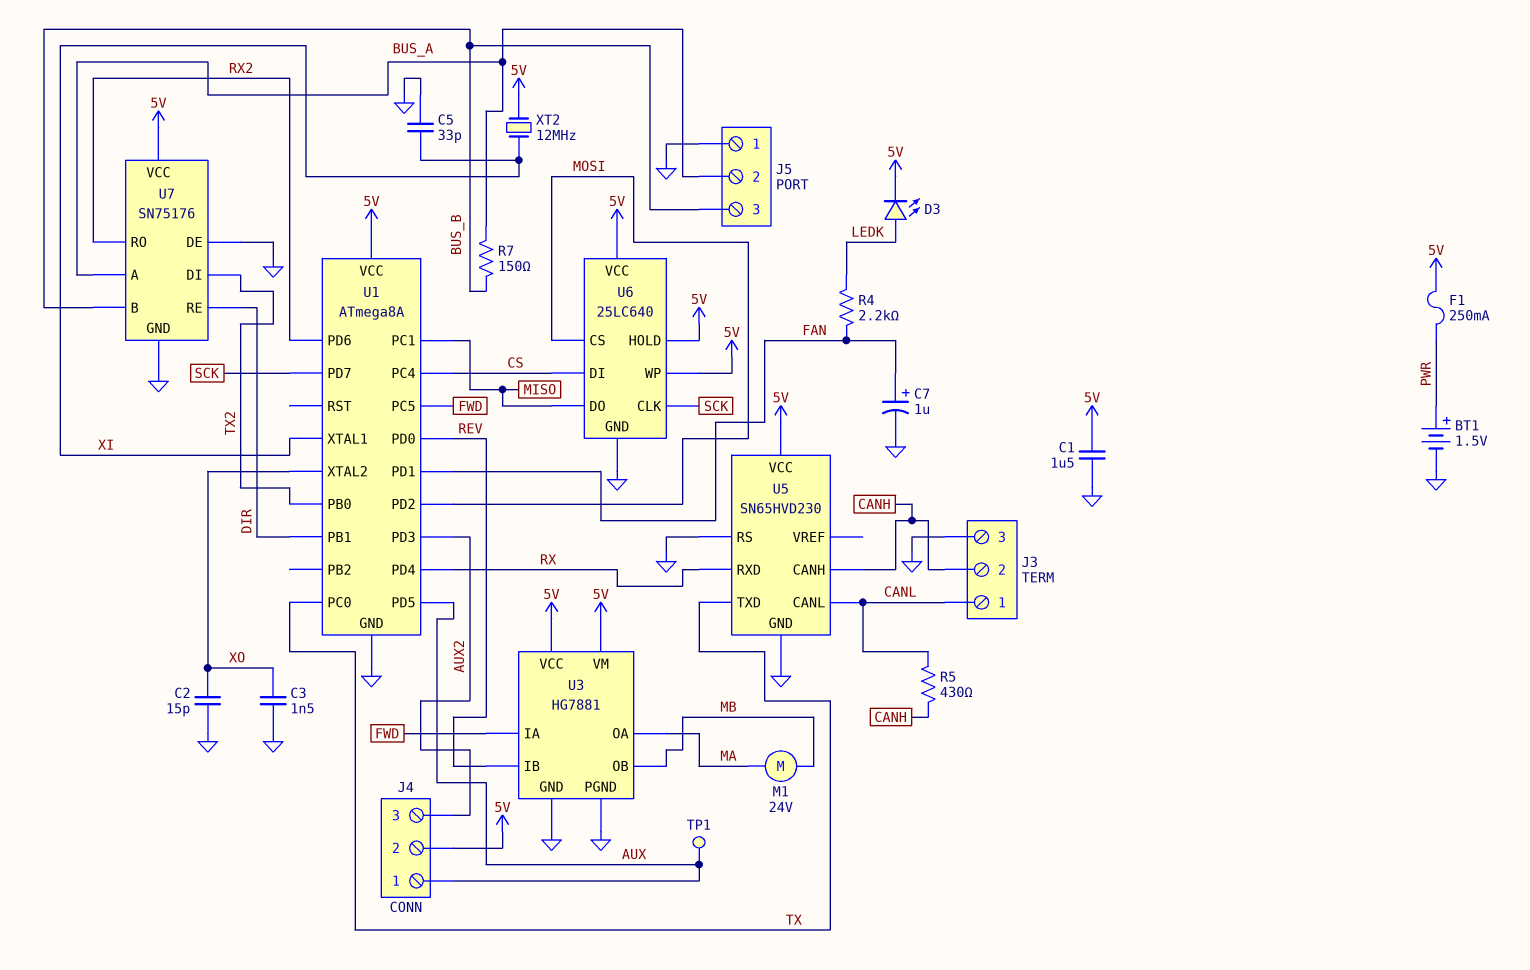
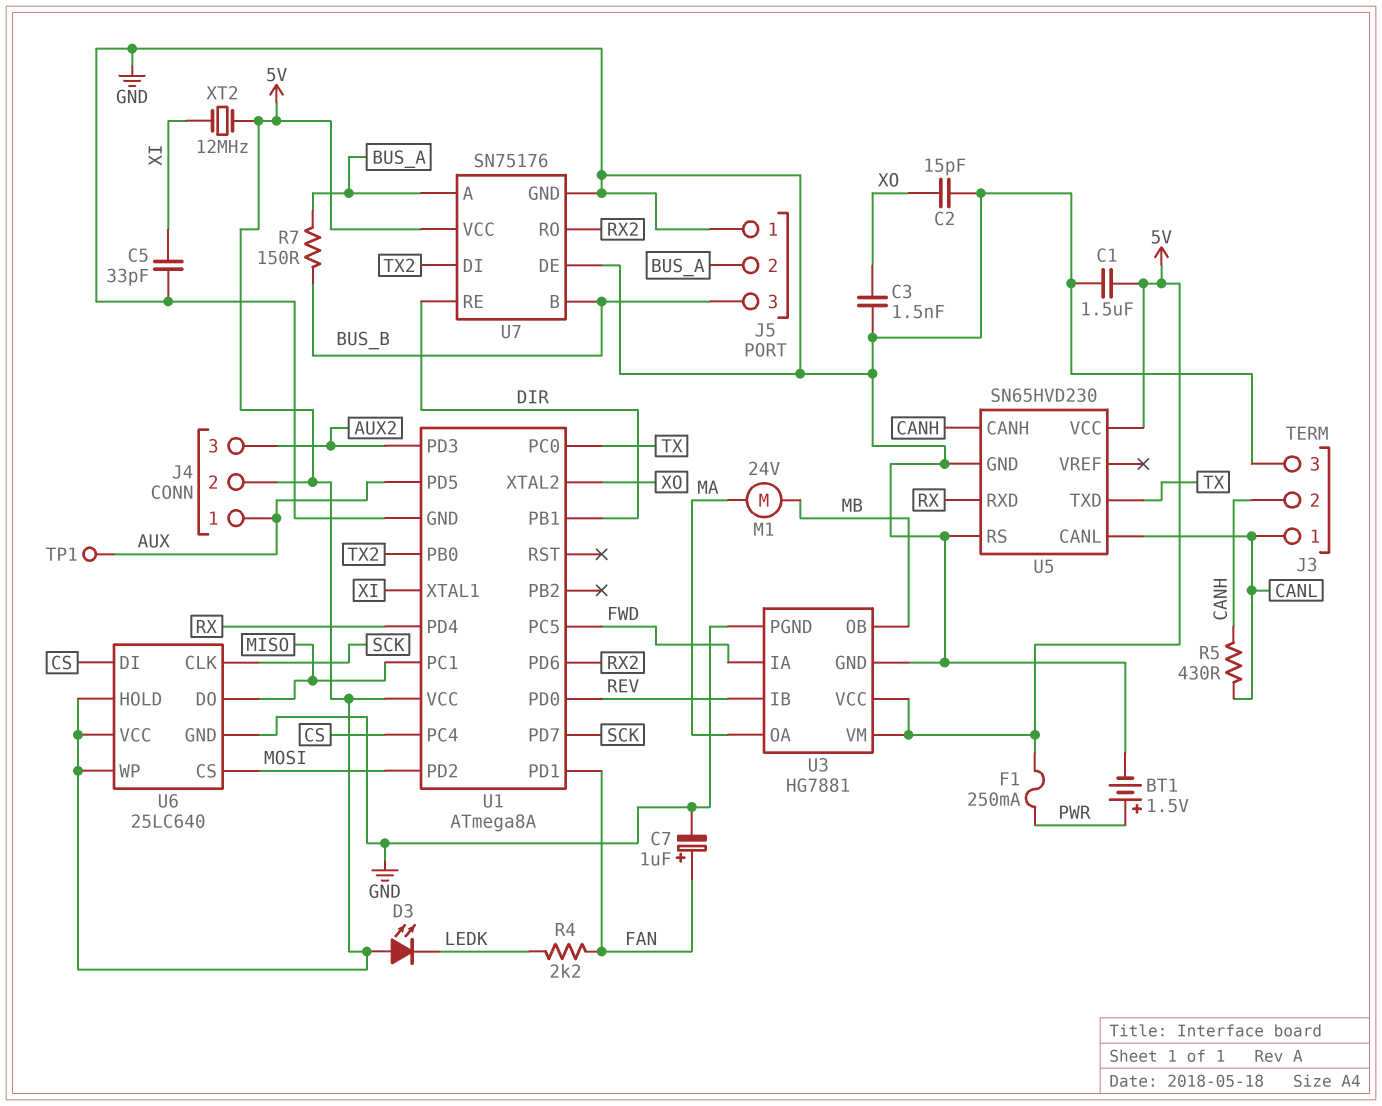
D3: LED (A LEDK, K 5V) -> LED (A 5V, K LEDK)

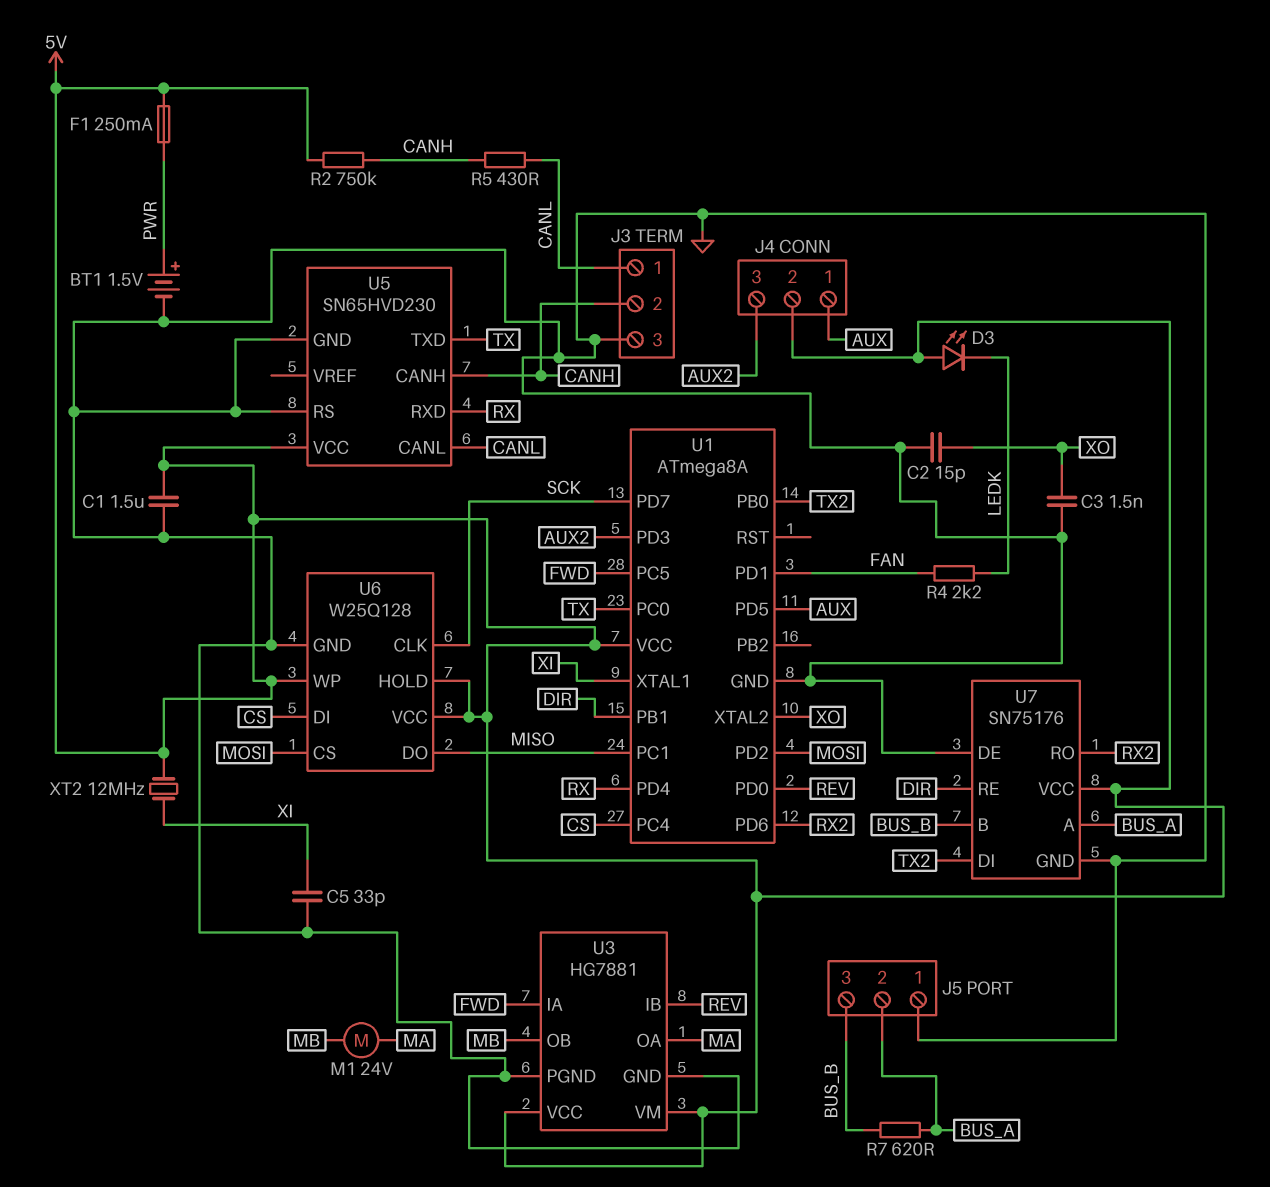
C7: 1uF (plus FAN, minus GND) -> none
R2: none -> 750k (5V, CANH)
R7: 150 (BUS_A, BUS_B) -> 620 (BUS_A, BUS_B)
TP1: test point (AUX) -> none
U6: 25LC640 -> W25Q128

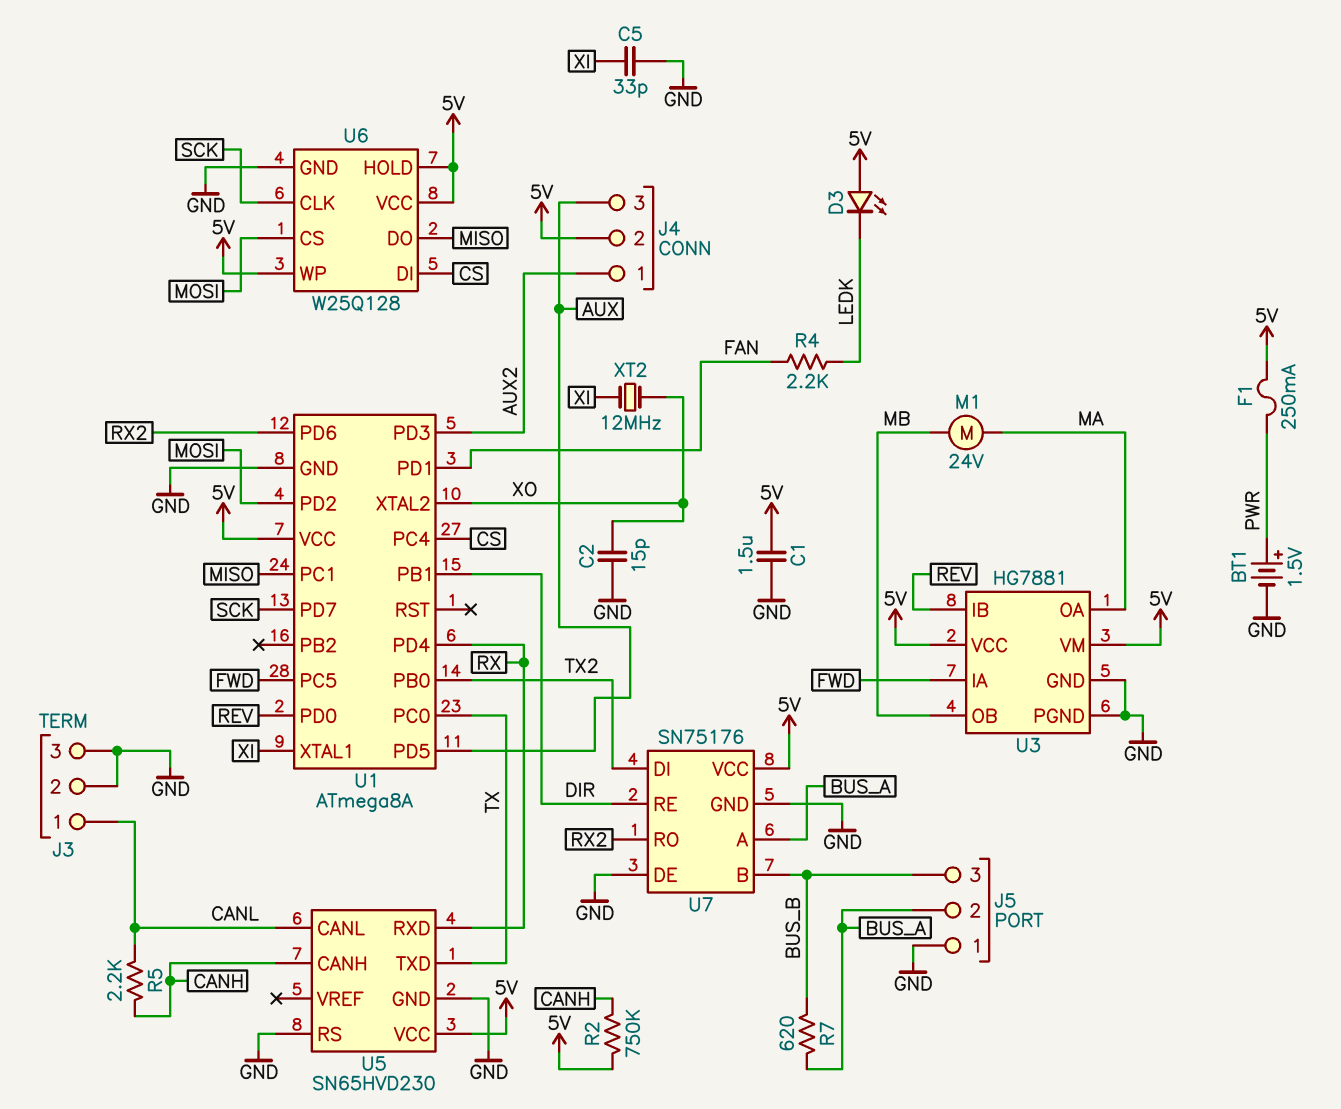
C3: 1.5nF (GND, XO) -> none
J3 pin 2: CANH -> GND
J4 pin 1: AUX -> AUX2
J4 pin 3: AUX2 -> AUX
R5: 430 (CANH, CANL) -> 2.2k (CANH, CANL)
XT2: 12MHz (5V, XI) -> 12MHz (XI, XO)

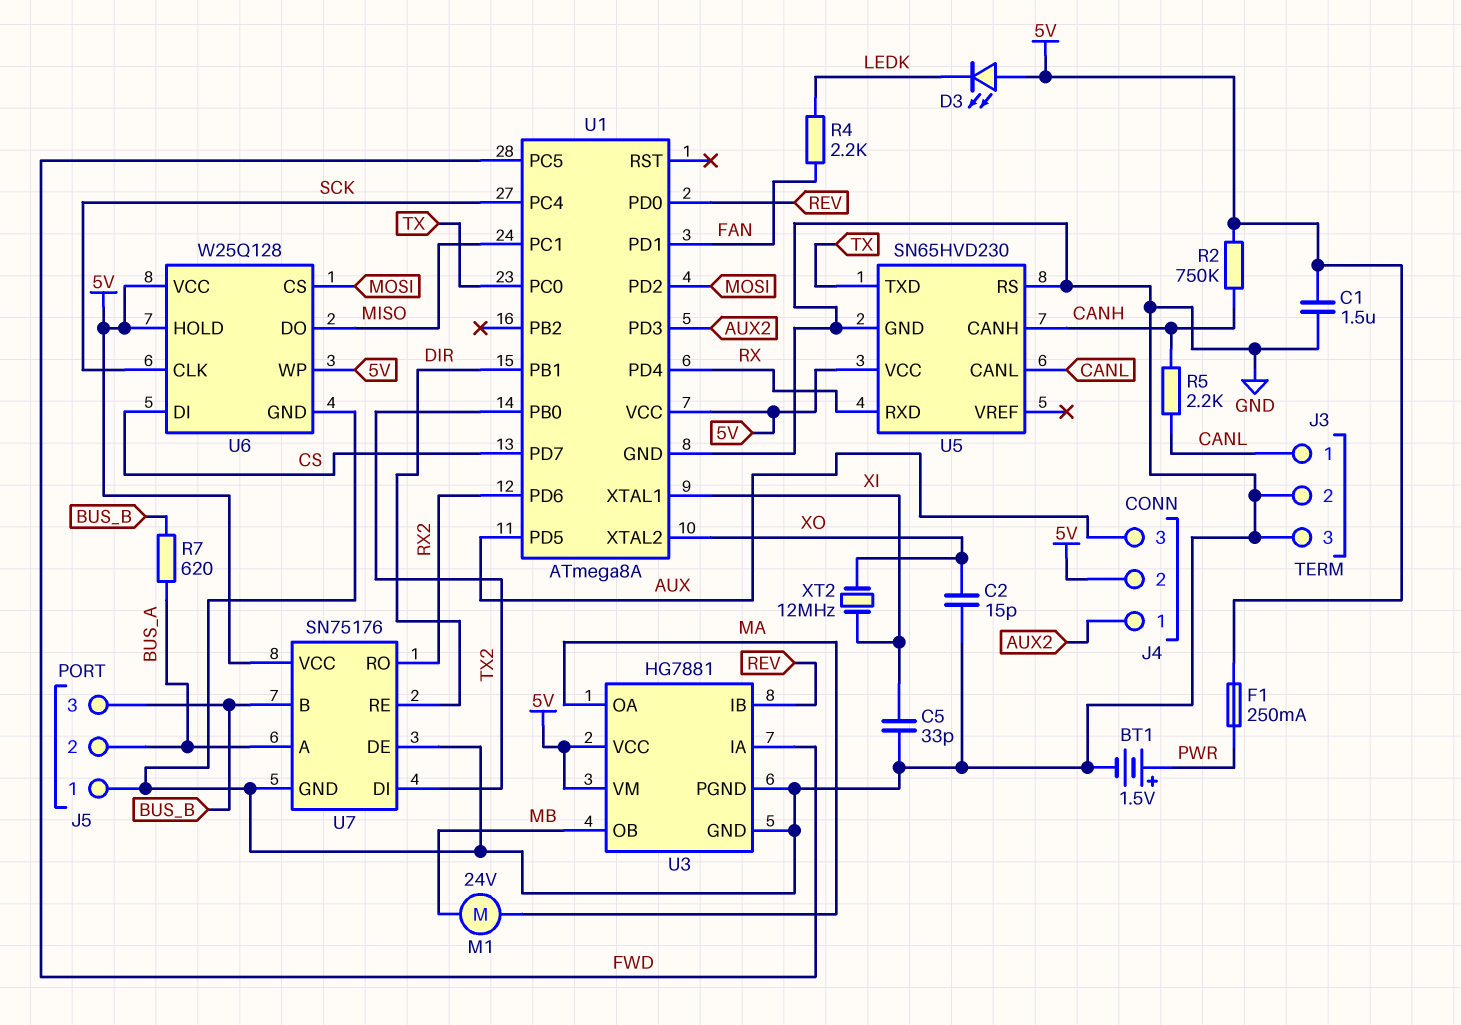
U1 pin PC4: CS -> SCK
U1 pin PD7: SCK -> CS

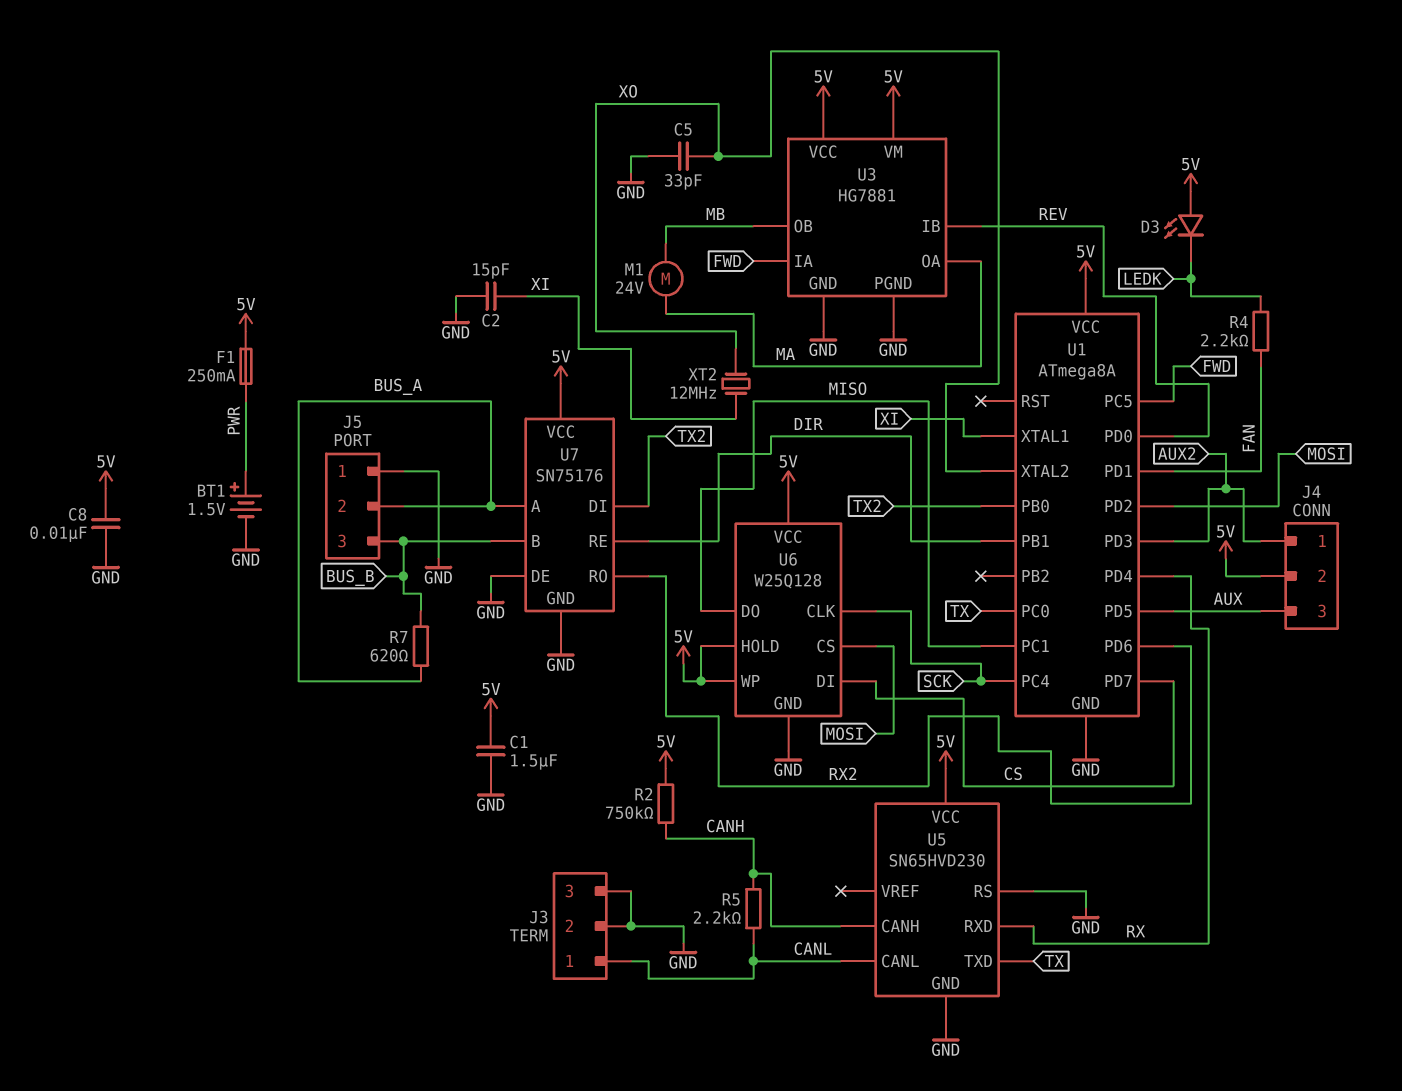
C2: 15pF (GND, XO) -> 15pF (GND, XI)
C5: 33pF (GND, XI) -> 33pF (GND, XO)
C8: none -> 10nF (5V, GND)

